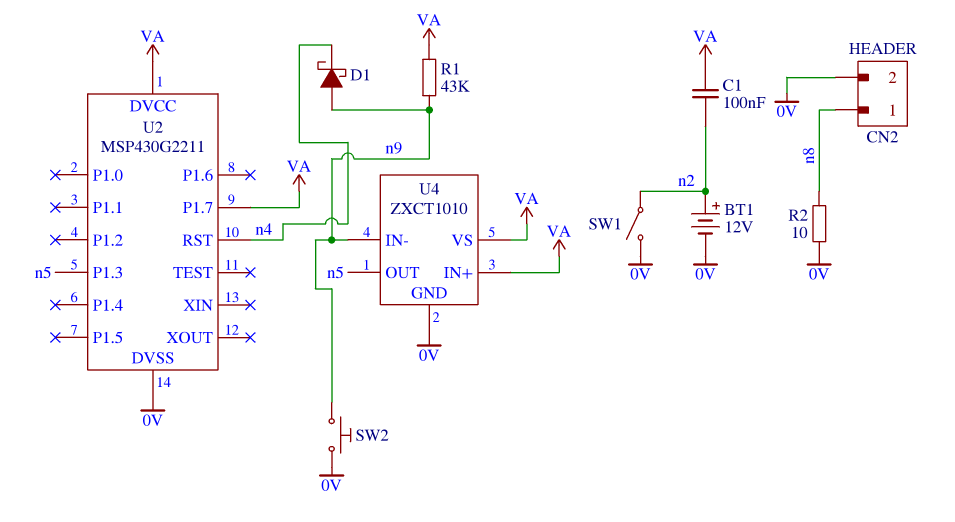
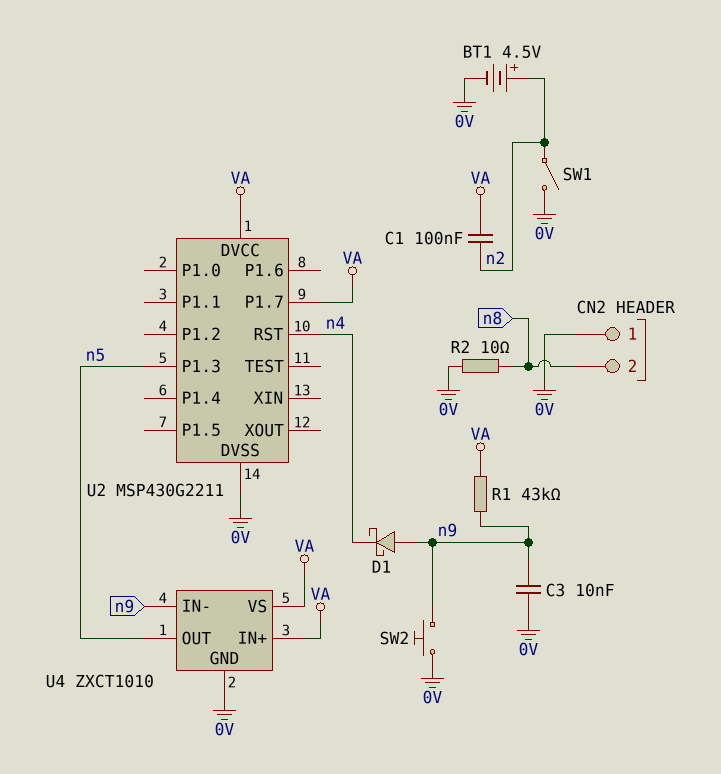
BT1: 12V (plus n2, minus 0V) -> 4.5V (plus n2, minus 0V)
C3: none -> 10nF (0V, n9)
CN2 pin 1: n8 -> 0V
CN2 pin 2: 0V -> n8

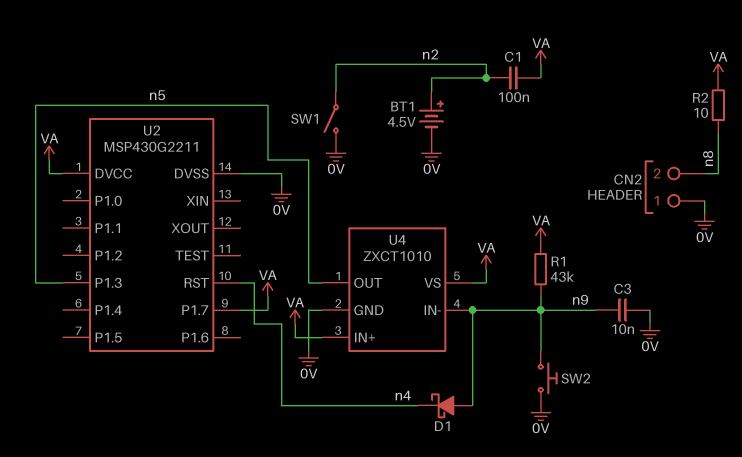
R2: 10 (0V, n8) -> 10 (VA, n8)

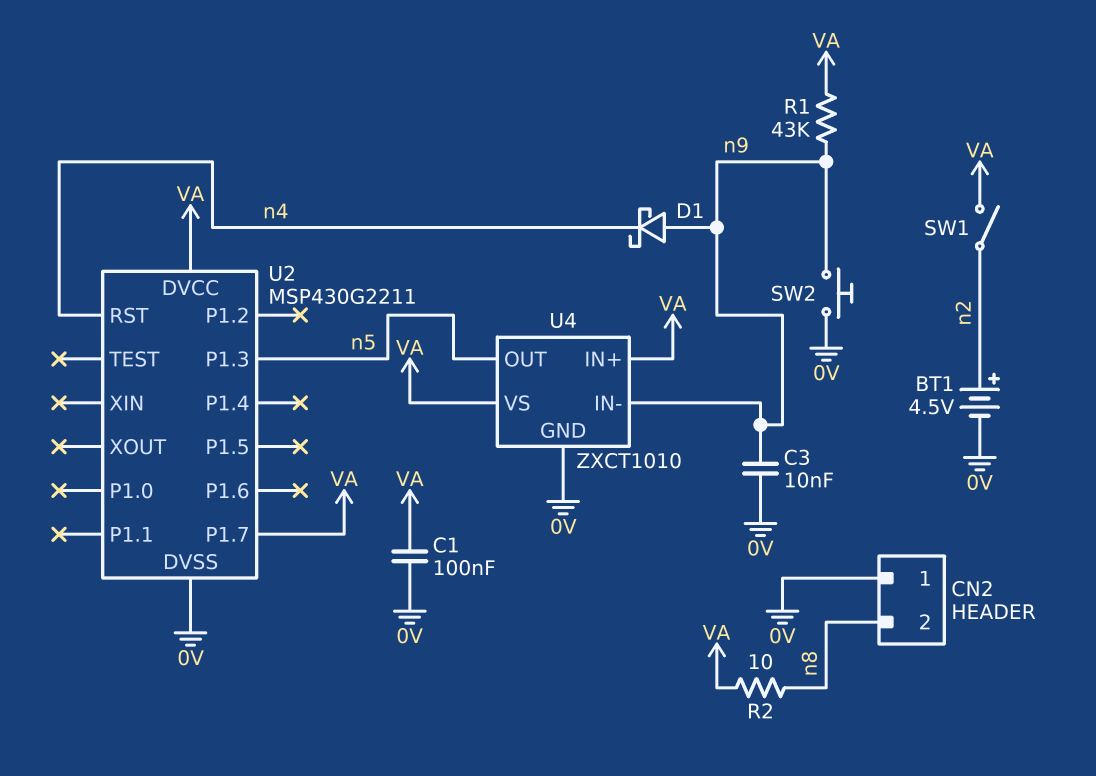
C1: 100nF (VA, n2) -> 100nF (0V, VA)
SW1: switch (0V, n2) -> switch (VA, n2)

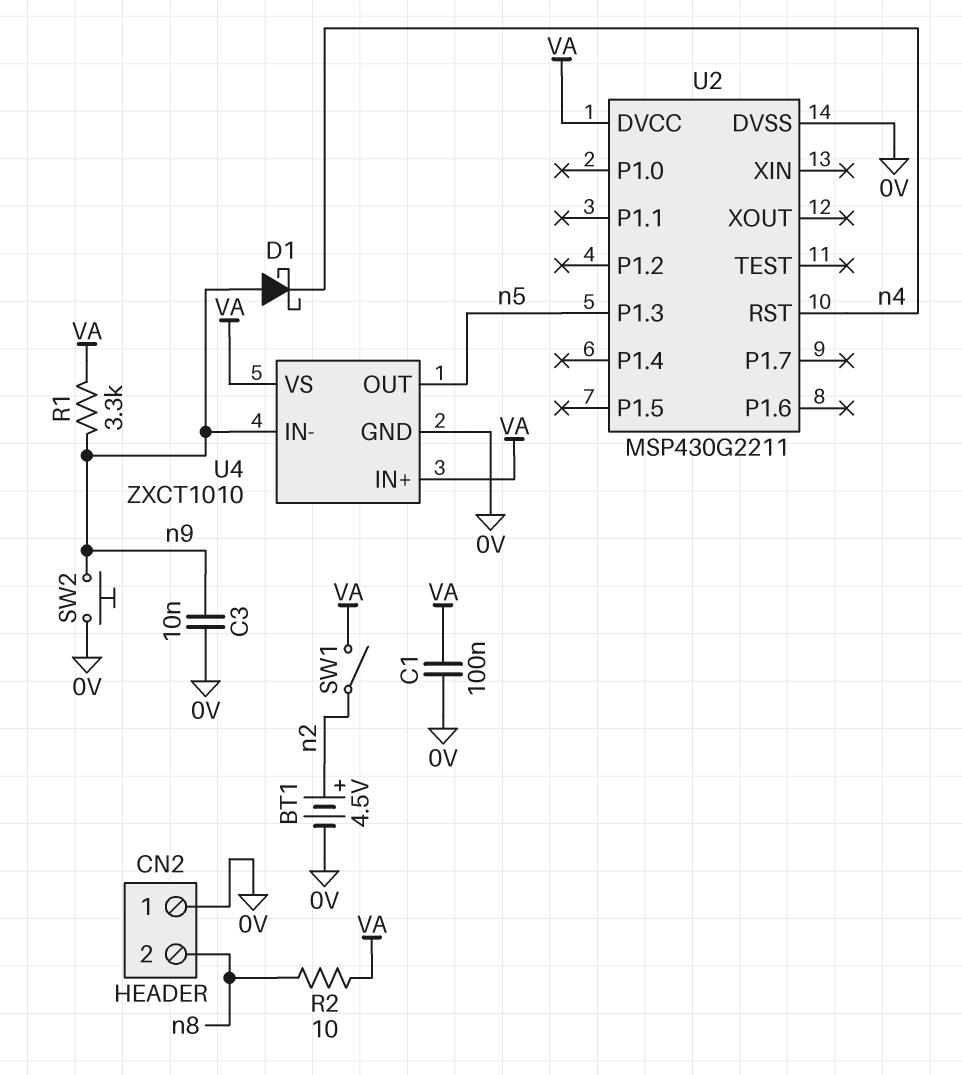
R1: 43k (VA, n9) -> 3.3k (VA, n9)
U2 pin P1.7: VA -> none

